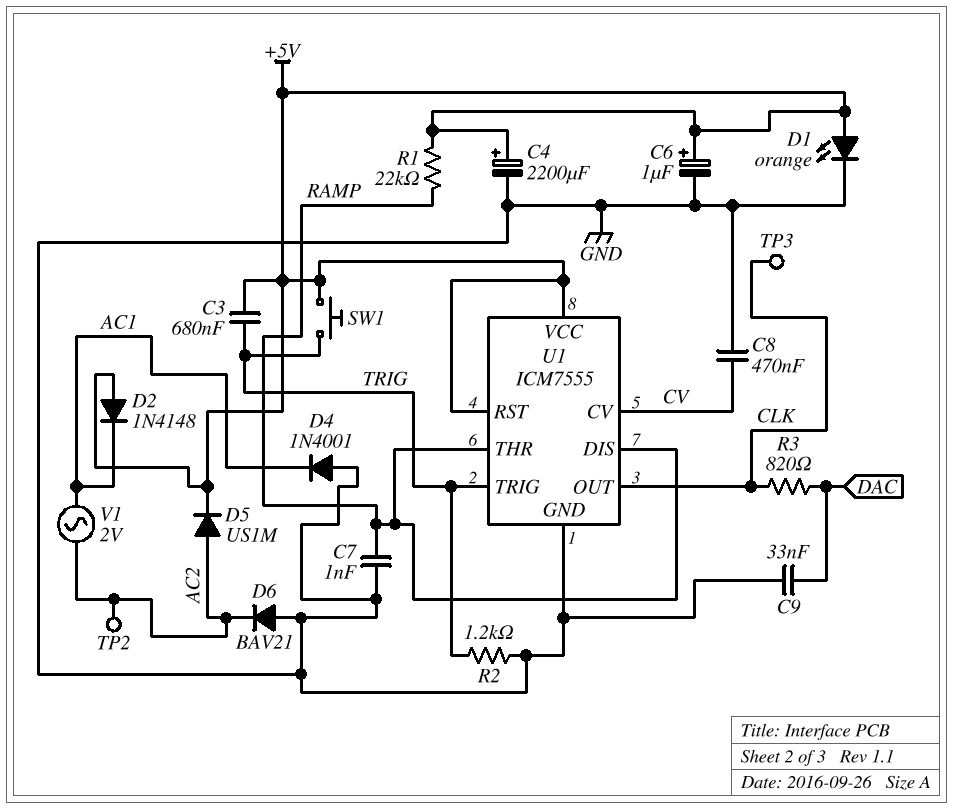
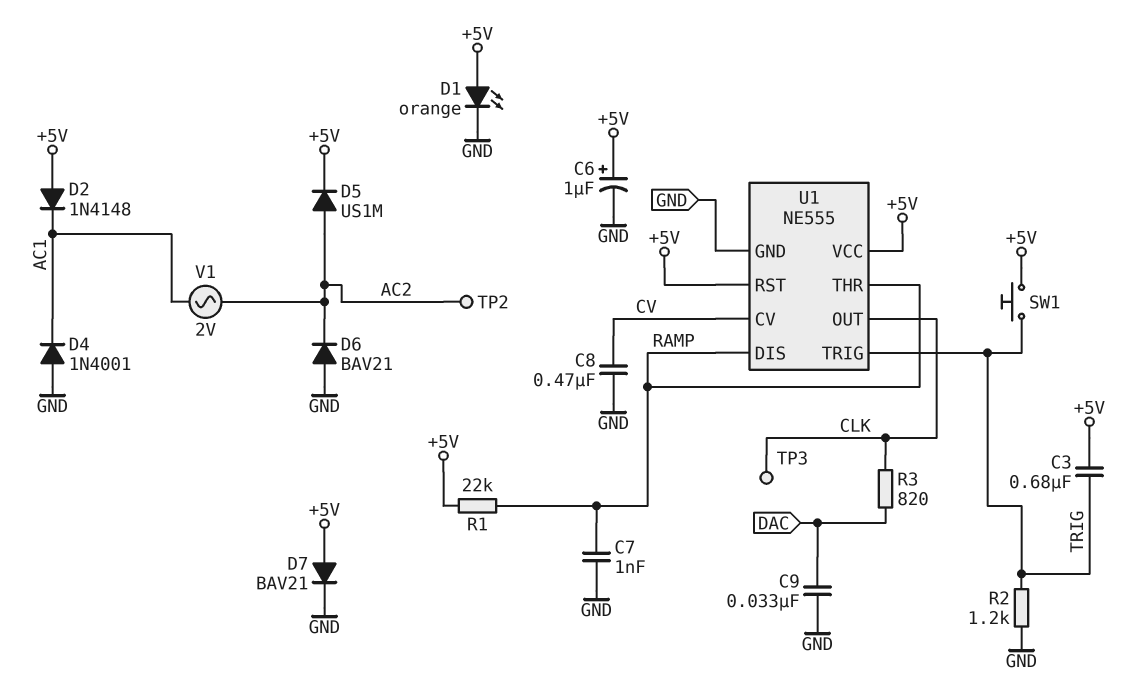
C4: 2200uF (plus +5V, minus GND) -> none
D7: none -> diode BAV21 (A +5V, K GND)
U1: ICM7555 -> NE555

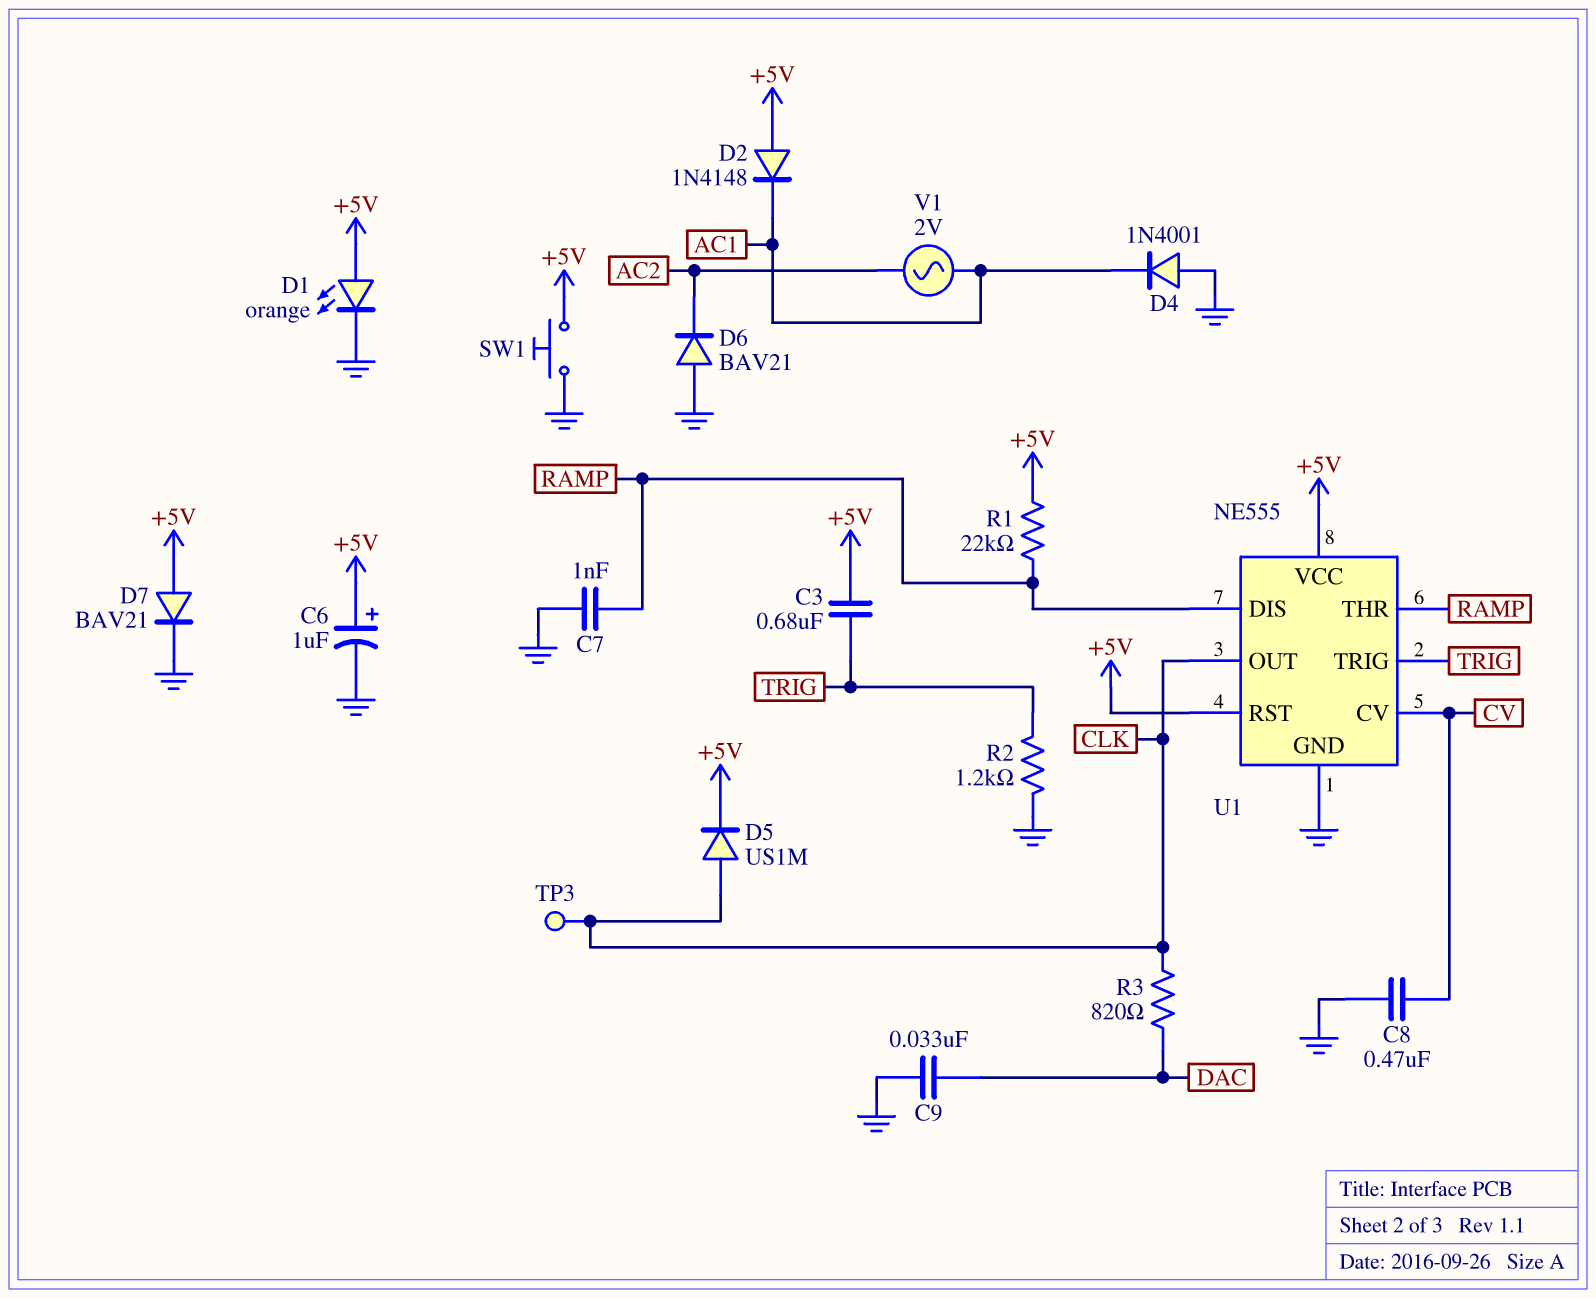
D5: diode US1M (A AC2, K +5V) -> diode US1M (A CLK, K +5V)
SW1: button (+5V, TRIG) -> button (+5V, GND)
TP2: test point (AC2) -> none

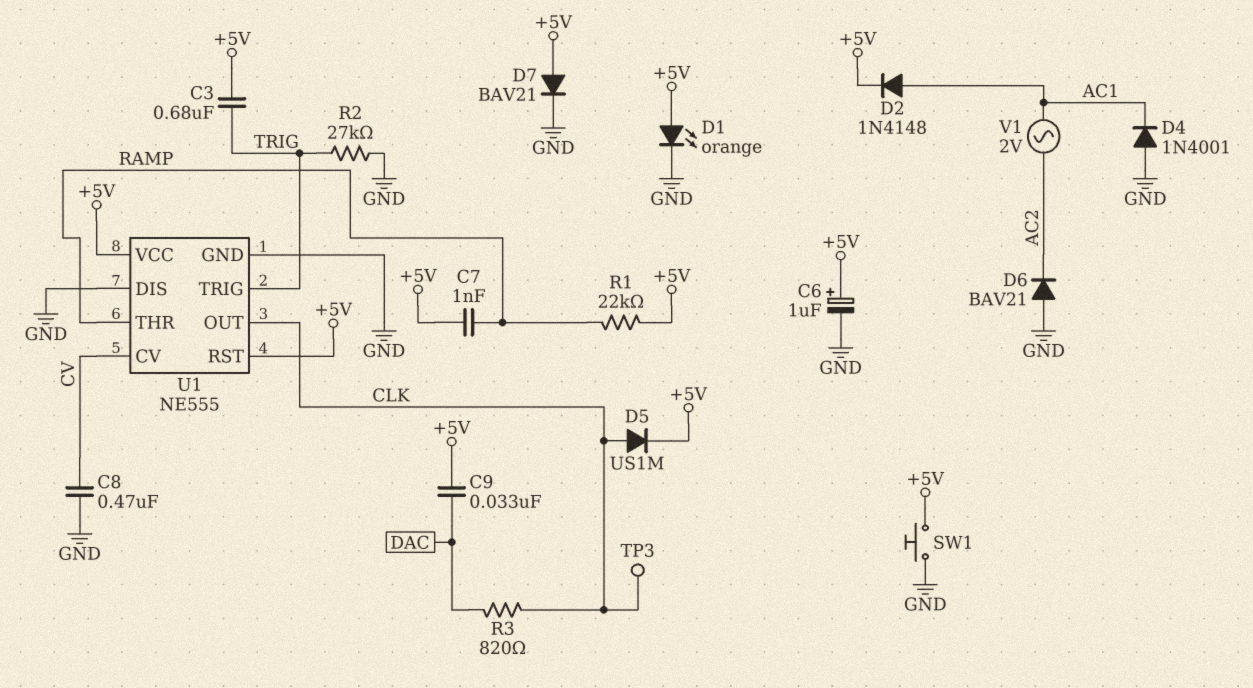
C7: 1nF (GND, RAMP) -> 1nF (+5V, RAMP)
C9: 33nF (DAC, GND) -> 33nF (+5V, DAC)
D2: diode 1N4148 (A +5V, K AC1) -> diode 1N4148 (A AC1, K +5V)
R2: 1.2k (GND, TRIG) -> 27k (GND, TRIG)
U1 pin DIS: RAMP -> GND

